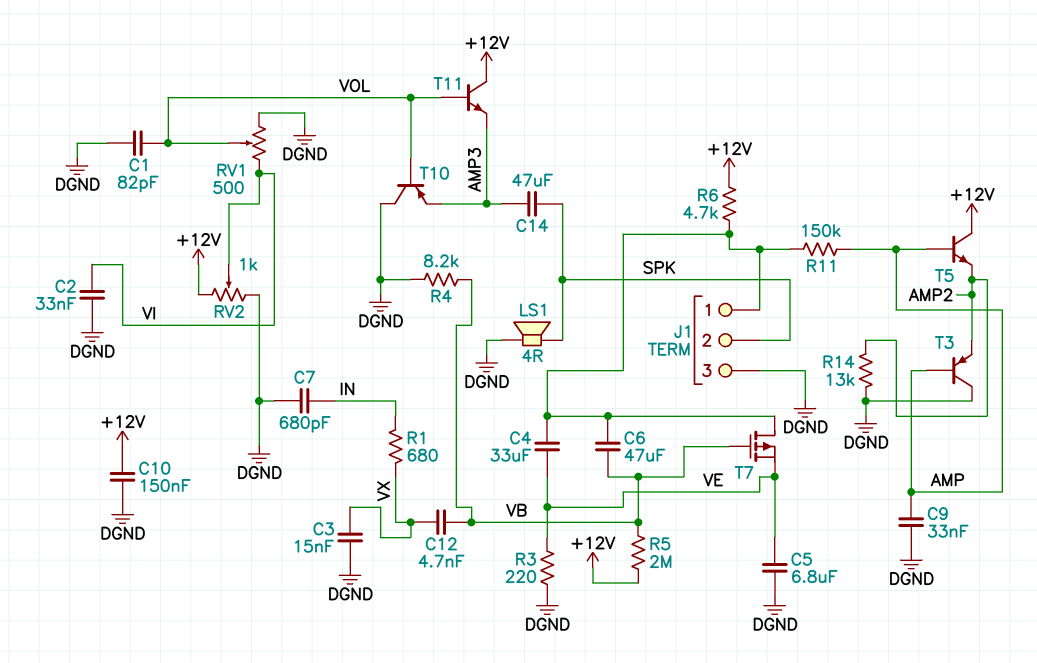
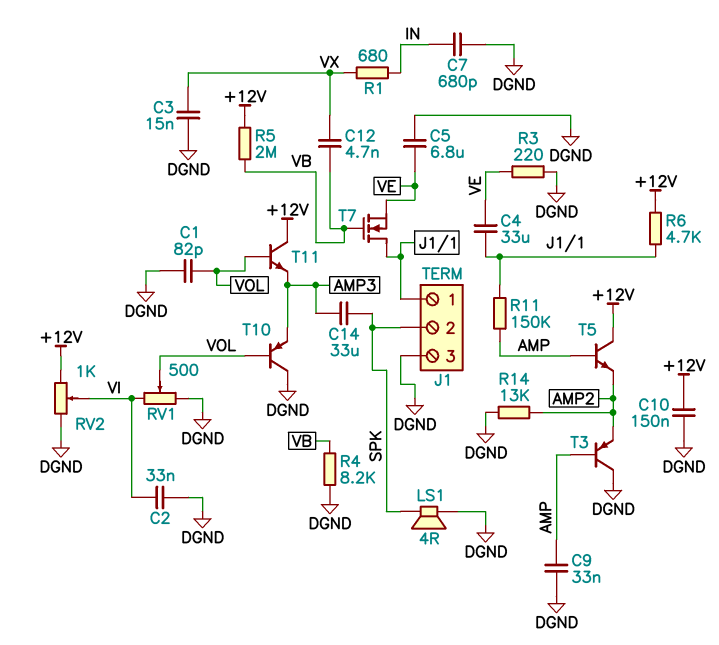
C6: 47uF (J1/1, VB) -> none
C14: 47uF (AMP3, SPK) -> 33uF (AMP3, SPK)
T7: PMOS (G VB, D J1/1, S VE) -> NMOS (G VB, D J1/1, S VE)

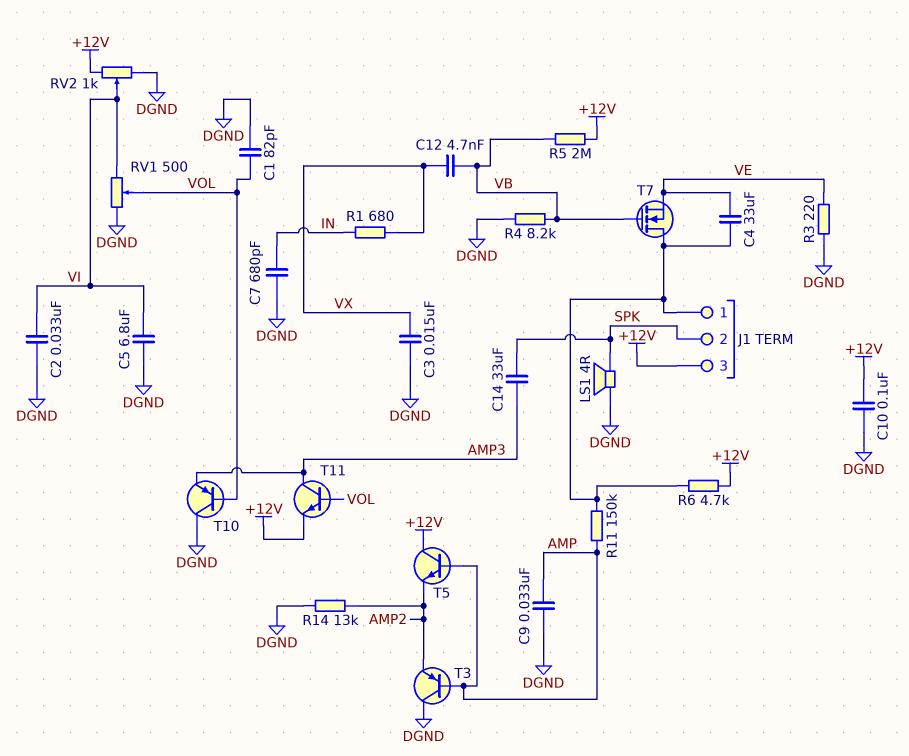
C5: 6.8uF (DGND, VE) -> 6.8uF (DGND, VI)
C10: 150nF (+12V, DGND) -> 100nF (+12V, DGND)
J1 pin 3: DGND -> +12V
T11: NPN (B VOL, C +12V, E AMP3) -> NPN (B VOL, C AMP3, E +12V)

